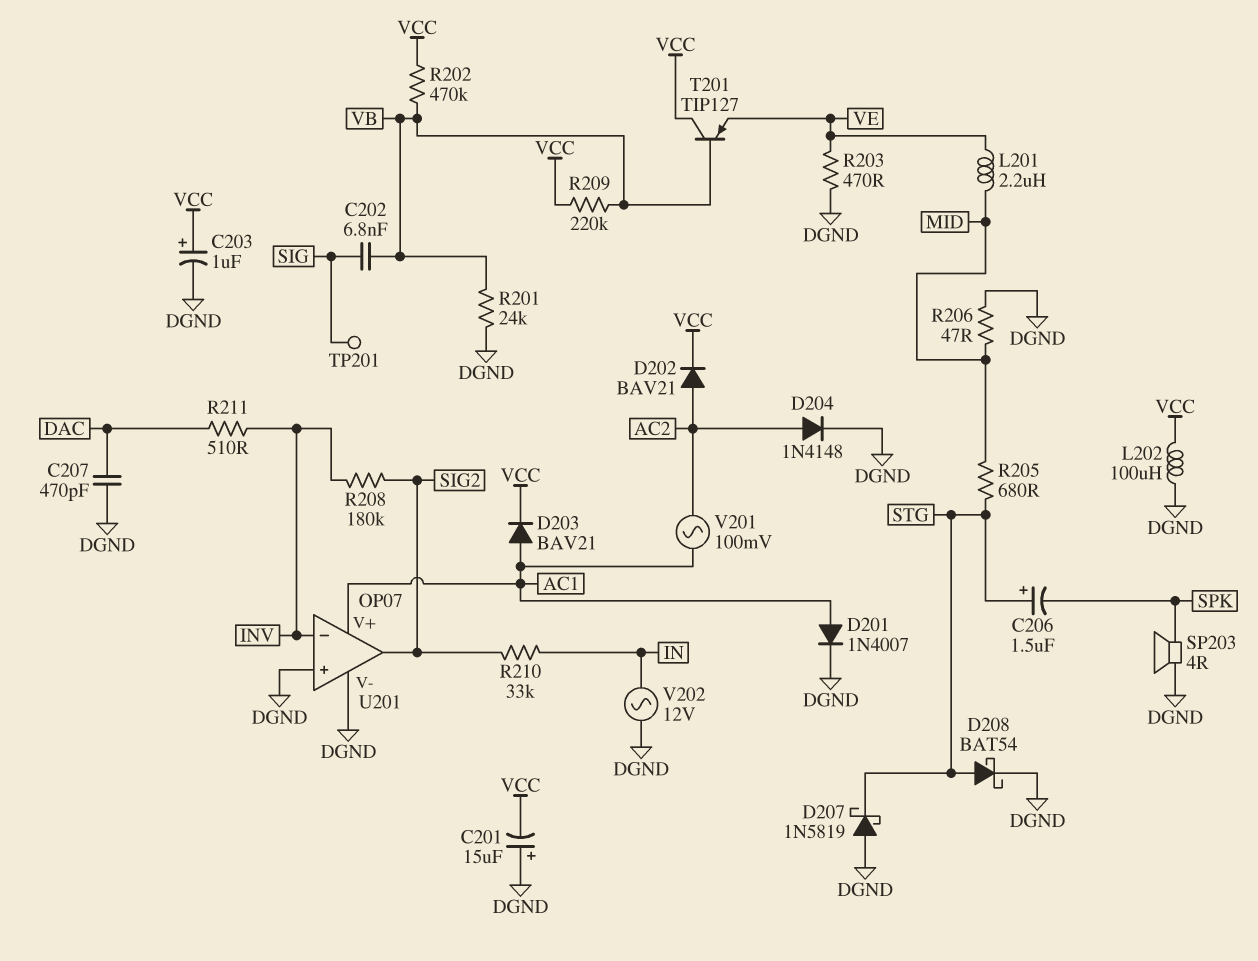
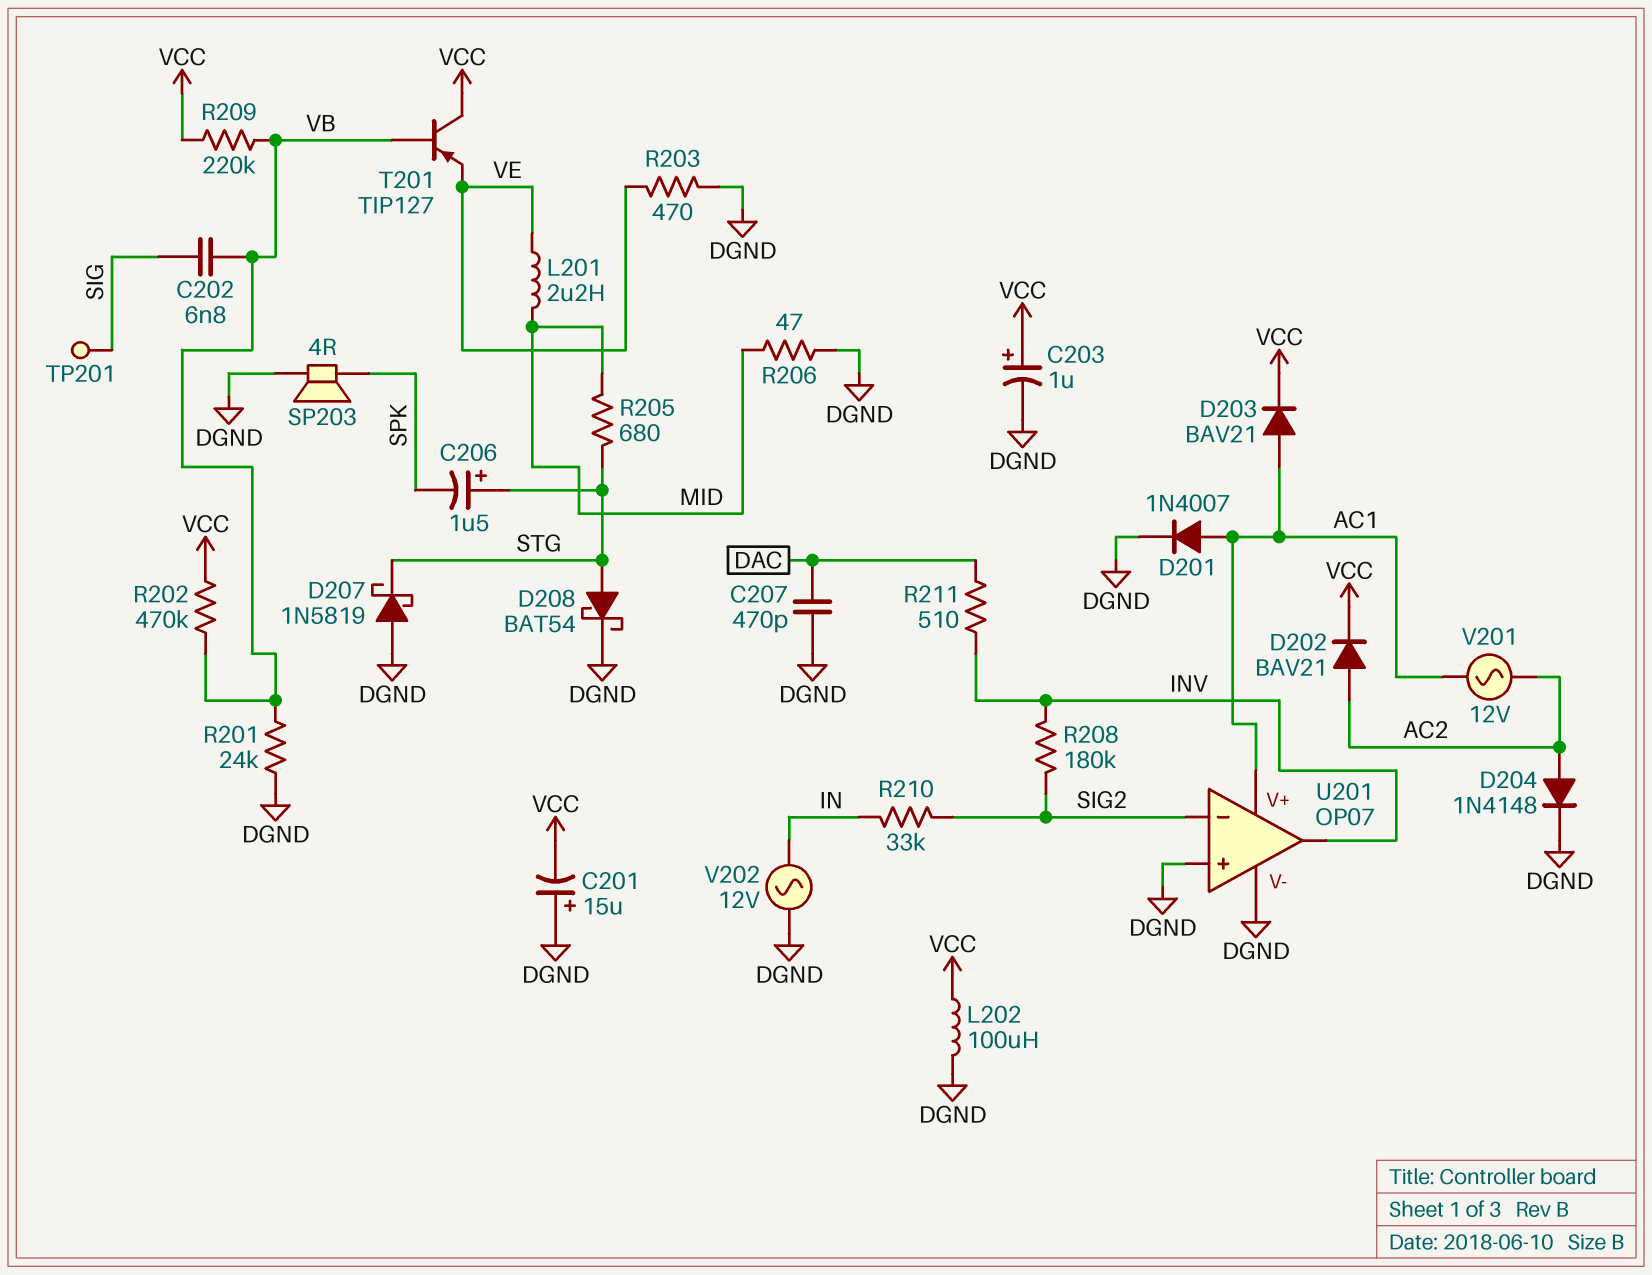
U201 pin in-: INV -> SIG2
U201 pin out: SIG2 -> INV
V201: AC 100mV (AC1, AC2) -> AC 12V (AC1, AC2)

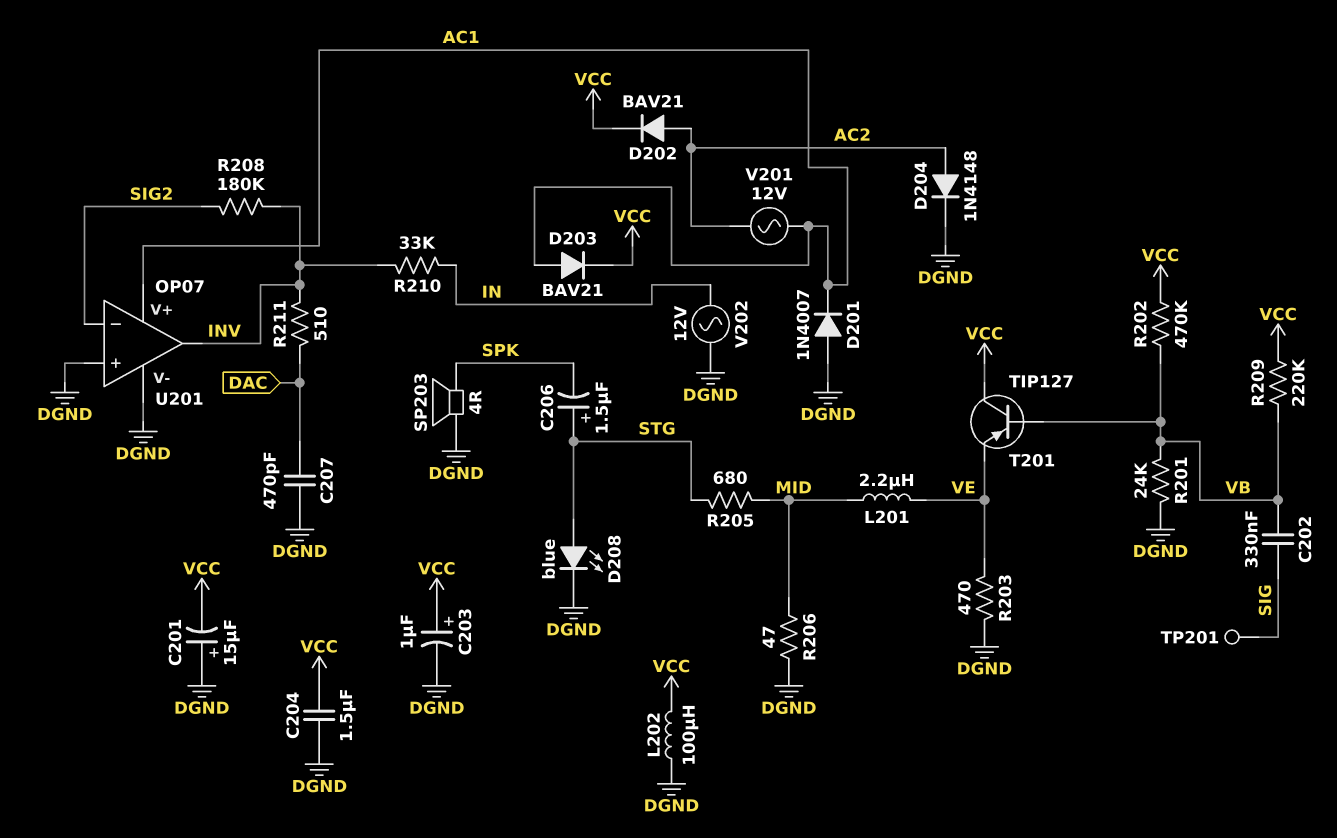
C202: 6.8nF (SIG, VB) -> 330nF (SIG, VB)
C204: none -> 1.5uF (DGND, VCC)
D201: diode 1N4007 (A AC1, K DGND) -> diode 1N4007 (A DGND, K AC1)
D207: schottky 1N5819 (A DGND, K STG) -> none
D208: schottky BAT54 (A STG, K DGND) -> LED blue (A STG, K DGND)
R210: 33k (IN, SIG2) -> 33k (IN, INV)

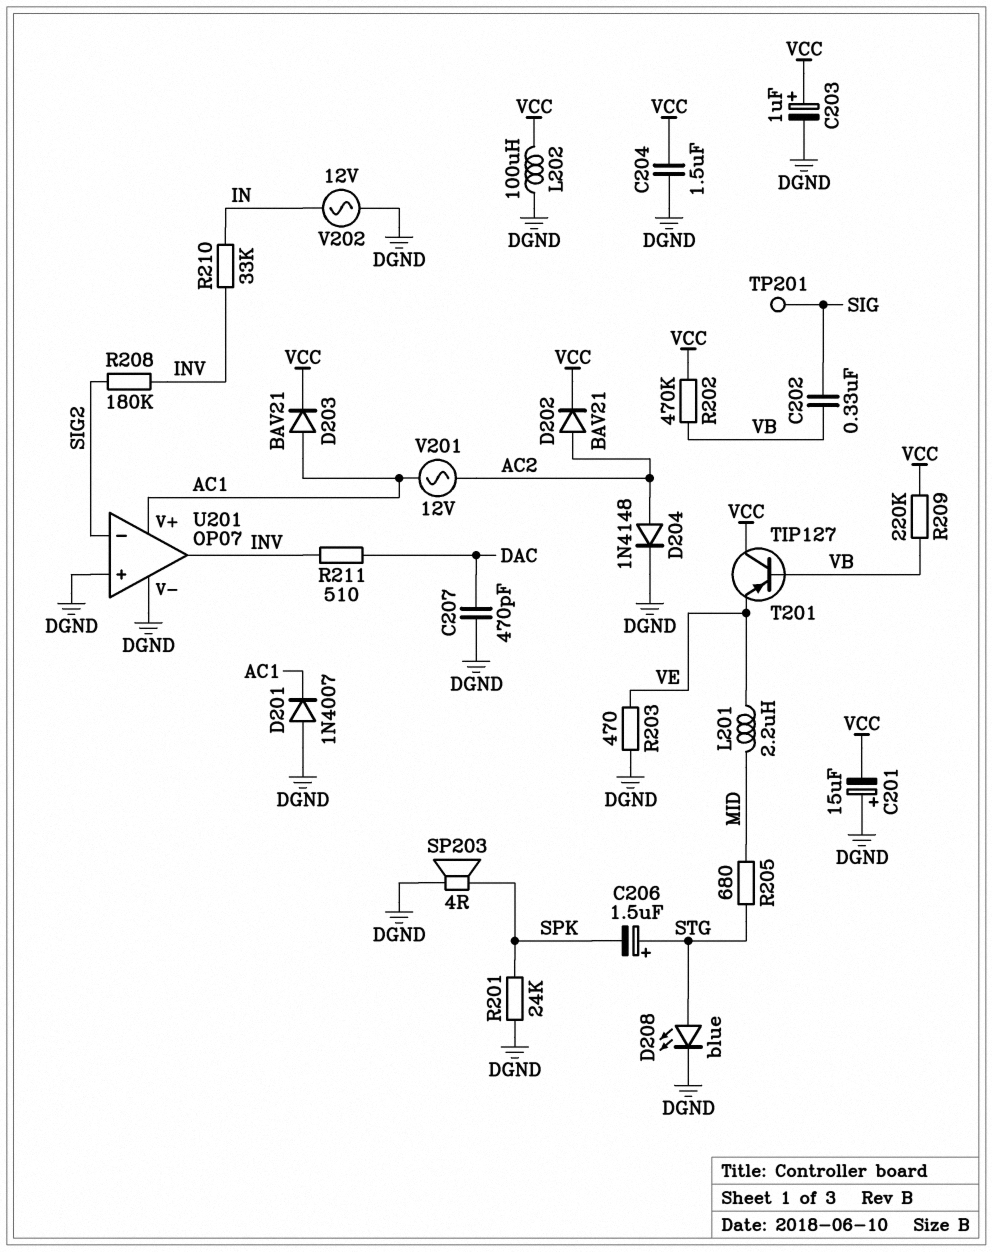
R201: 24k (DGND, VB) -> 24k (DGND, SPK)
R206: 47 (DGND, MID) -> none

